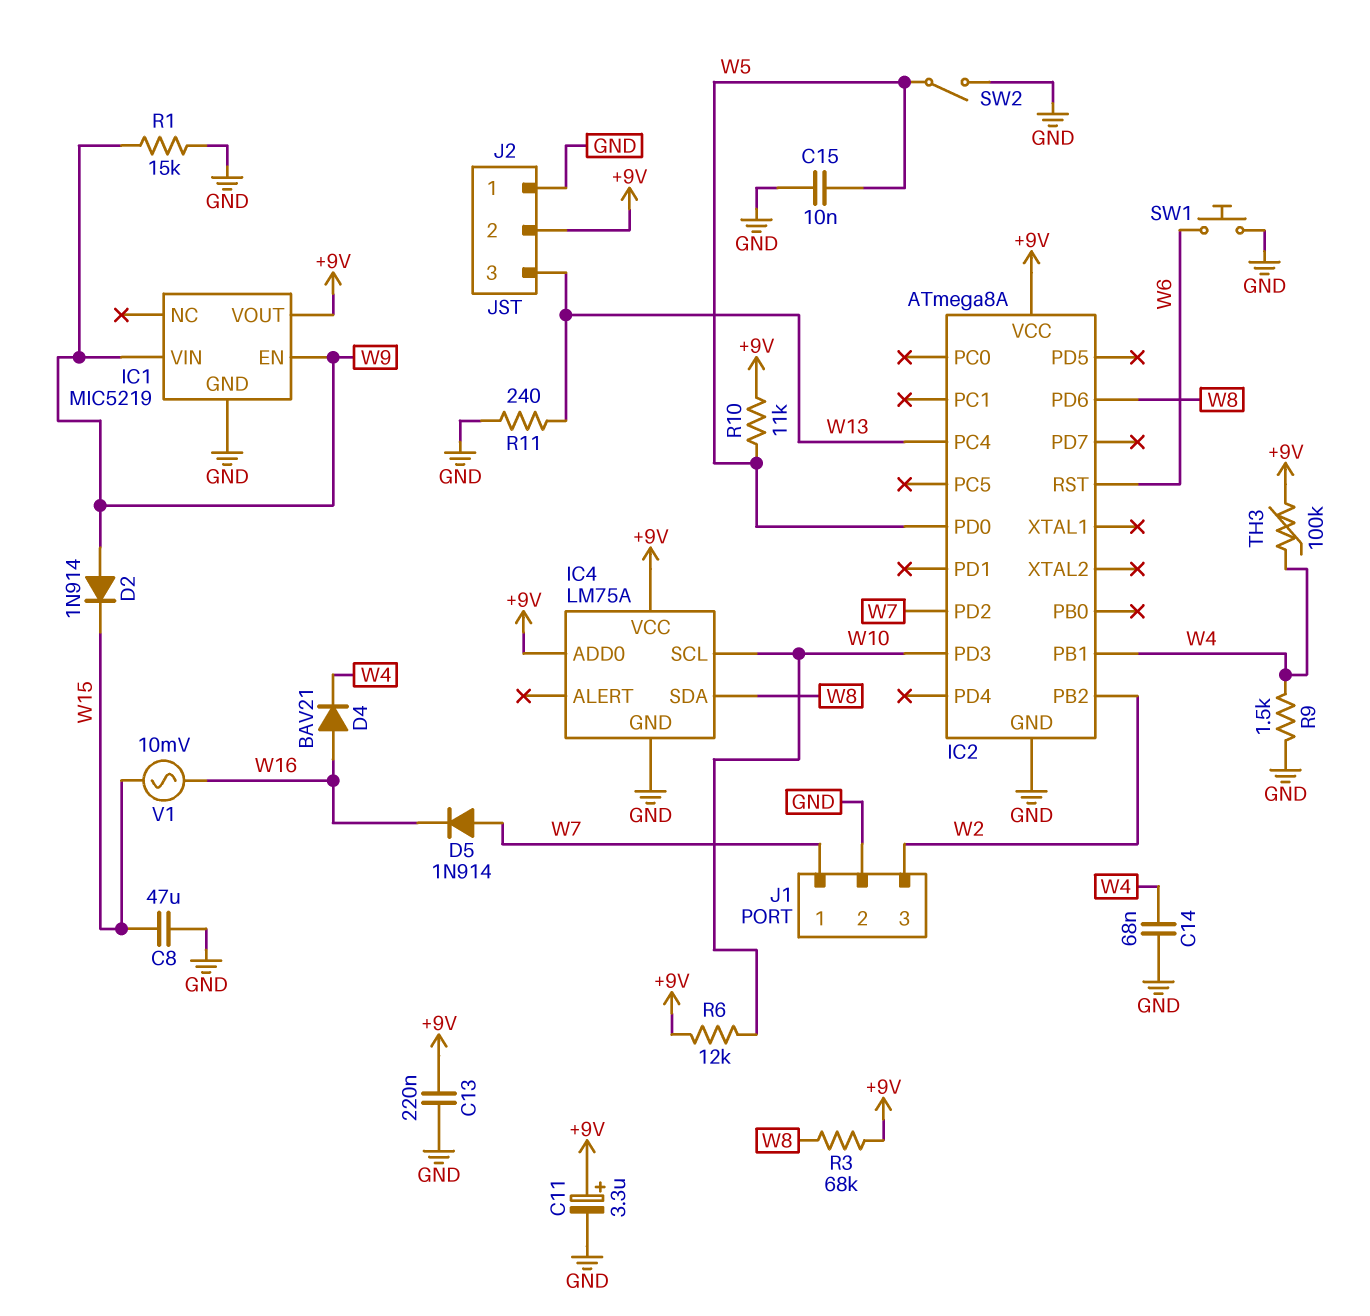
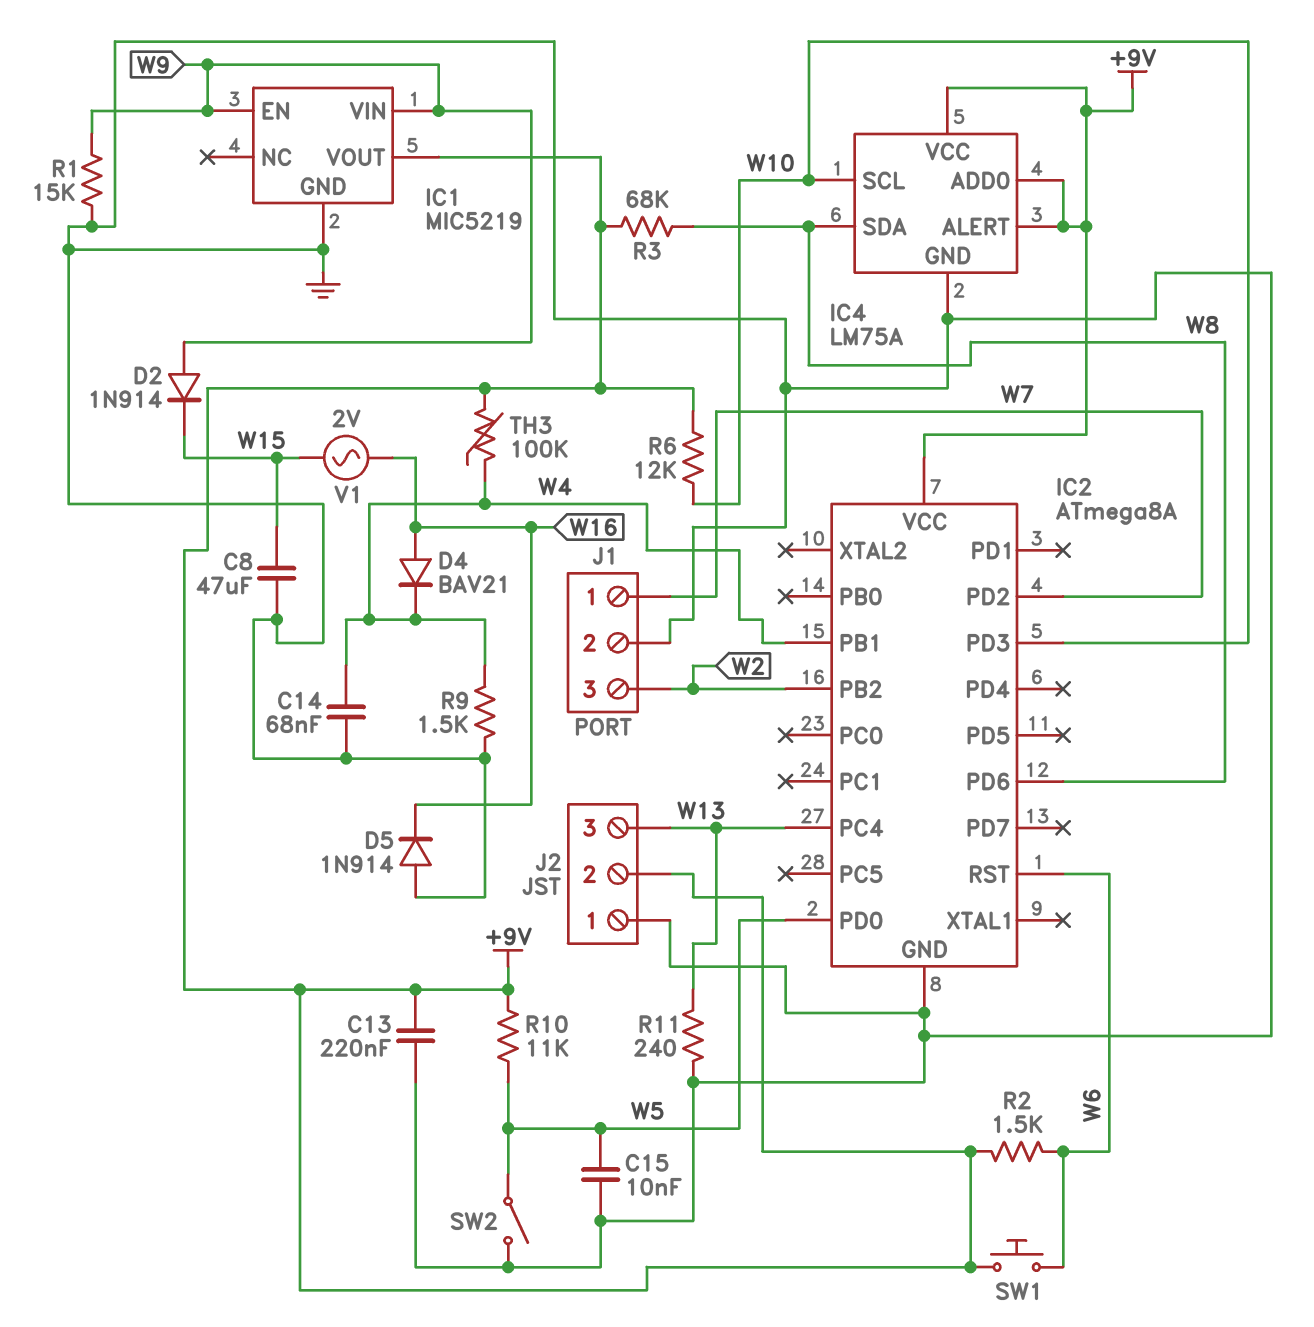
C11: 3.3uF (plus +9V, minus GND) -> none
D5: diode 1N914 (A W7, K W16) -> diode 1N914 (A GND, K W16)
IC4 pin ALERT: none -> +9V
R2: none -> 1.5k (+9V, W6)
SW1: button (GND, W6) -> button (+9V, W6)
V1: AC 10mV (W15, W16) -> AC 2V (W15, W16)

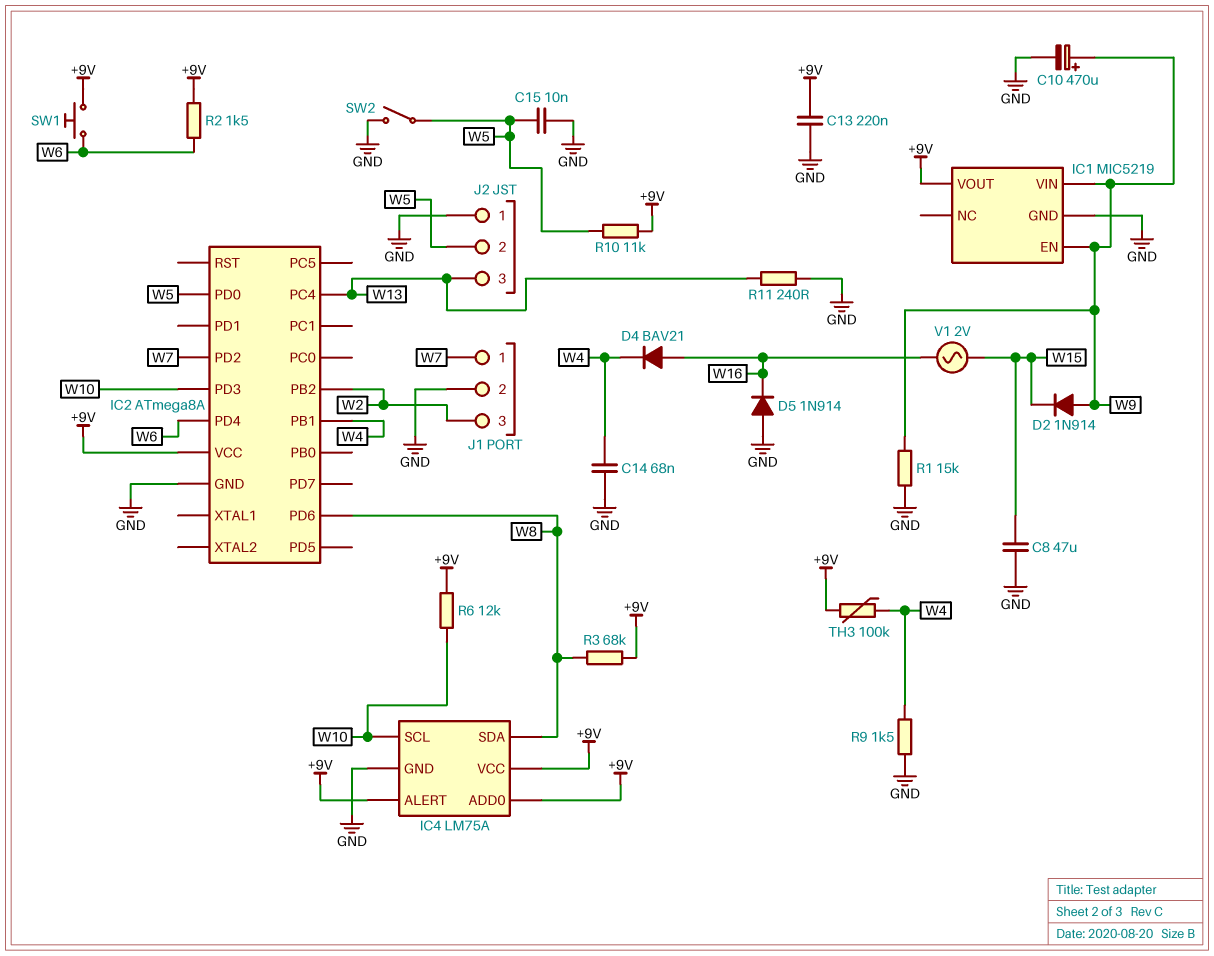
C10: none -> 470uF (plus W9, minus GND)
IC2 pin PD4: none -> W6
IC2 pin RST: W6 -> none
J2 pin 2: +9V -> W5

